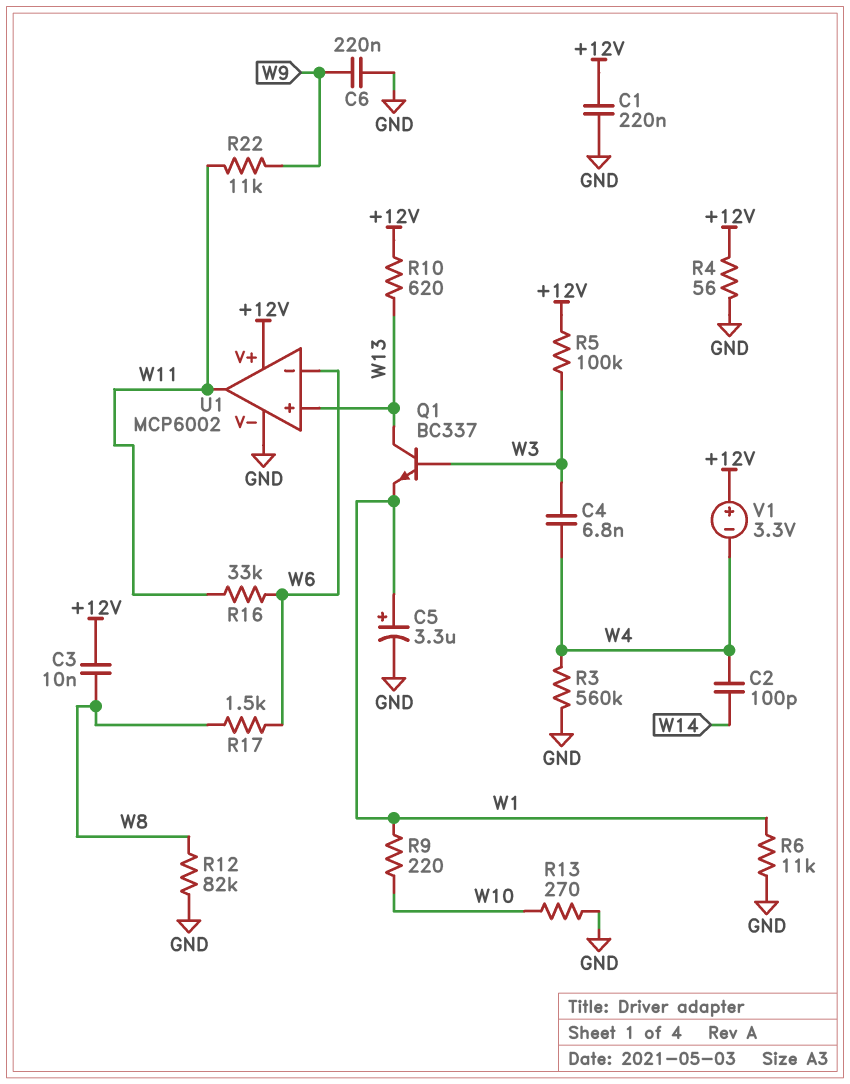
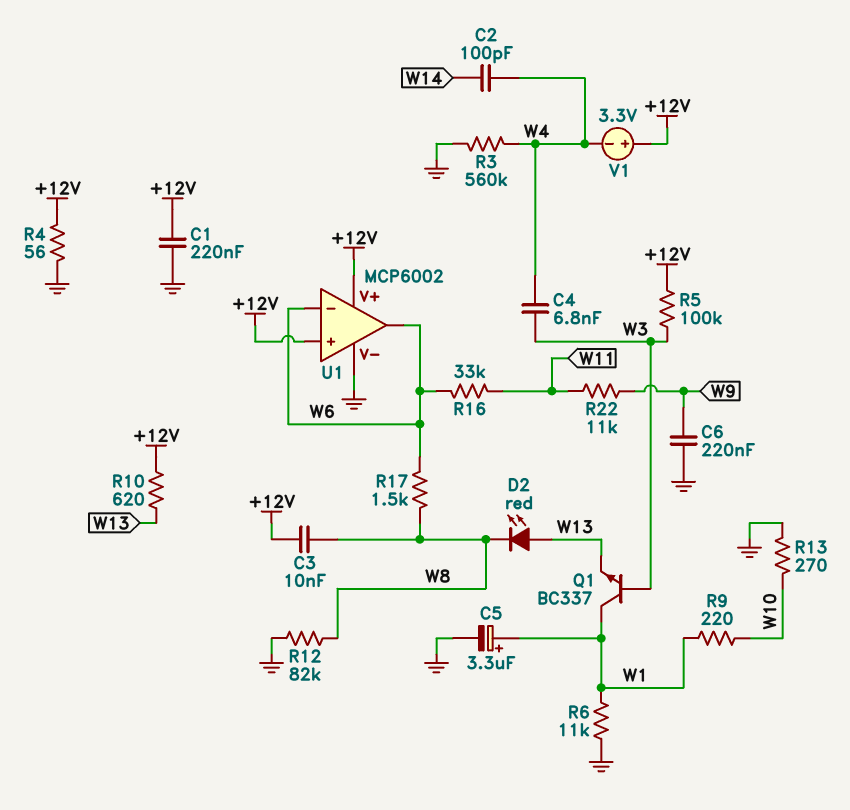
D2: none -> LED red (A W13, K W8)
Q1: NPN BC337 (B W3, C W13, E W1) -> NPN BC337 (B W3, C W1, E W13)
U1 pin in+: W13 -> +12V
U1 pin out: W11 -> W6

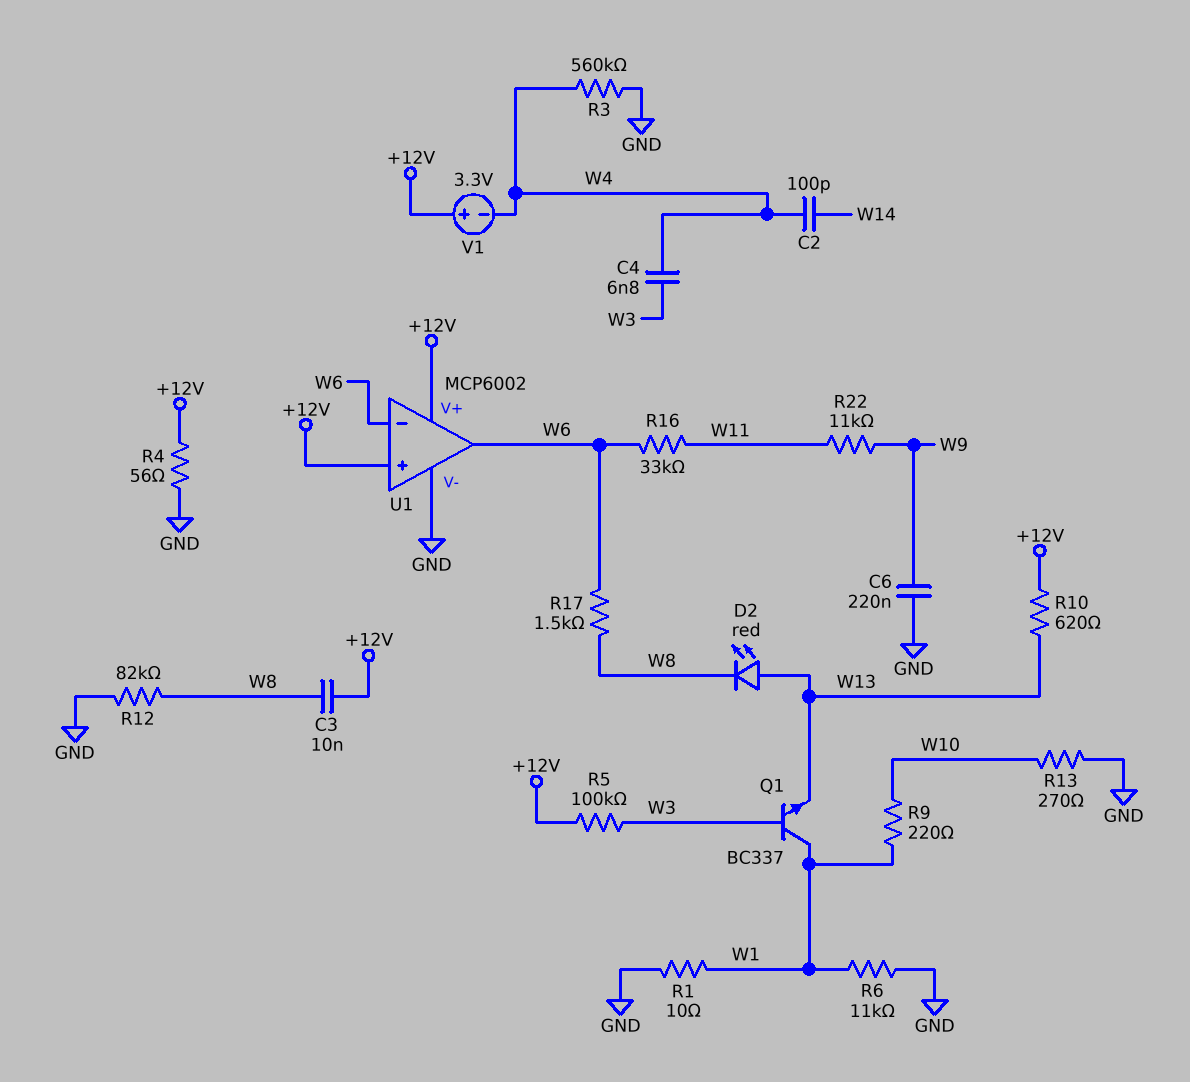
C1: 220nF (+12V, GND) -> none
C5: 3.3uF (plus W1, minus GND) -> none
R1: none -> 10 (GND, W1)

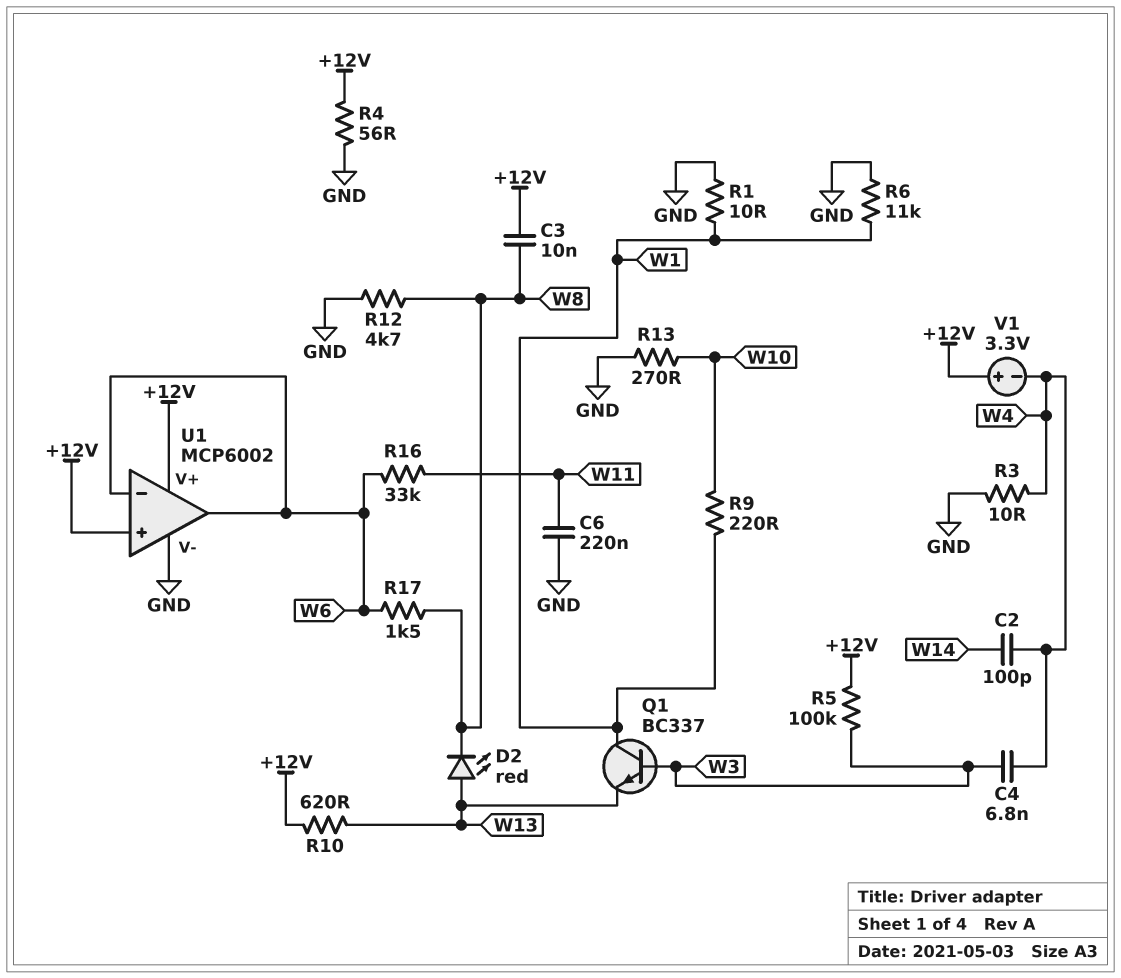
C6: 220nF (GND, W9) -> 220nF (GND, W11)
R3: 560k (GND, W4) -> 10 (GND, W4)
R12: 82k (GND, W8) -> 4.7k (GND, W8)
R22: 11k (W9, W11) -> none

